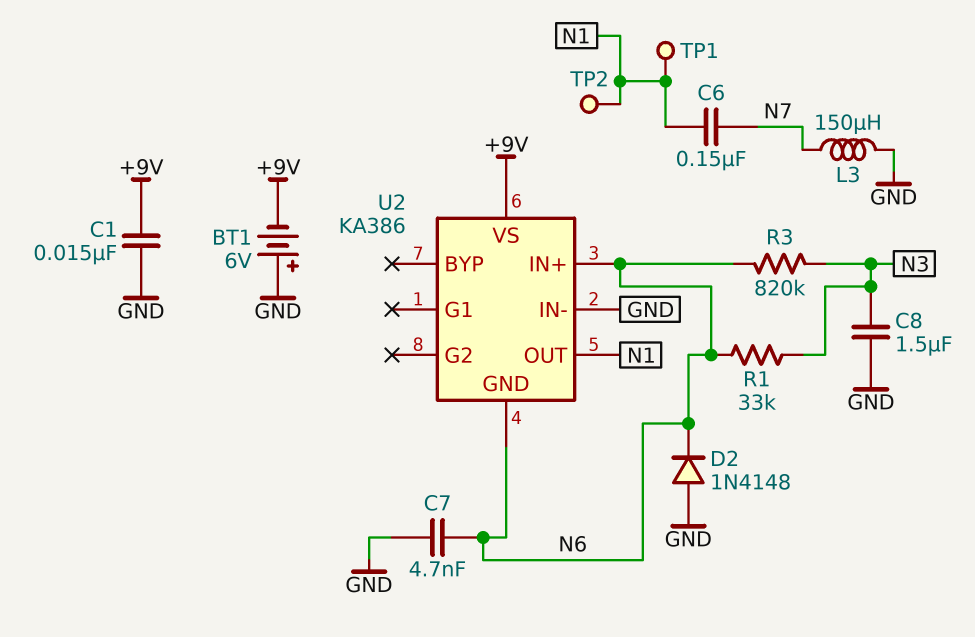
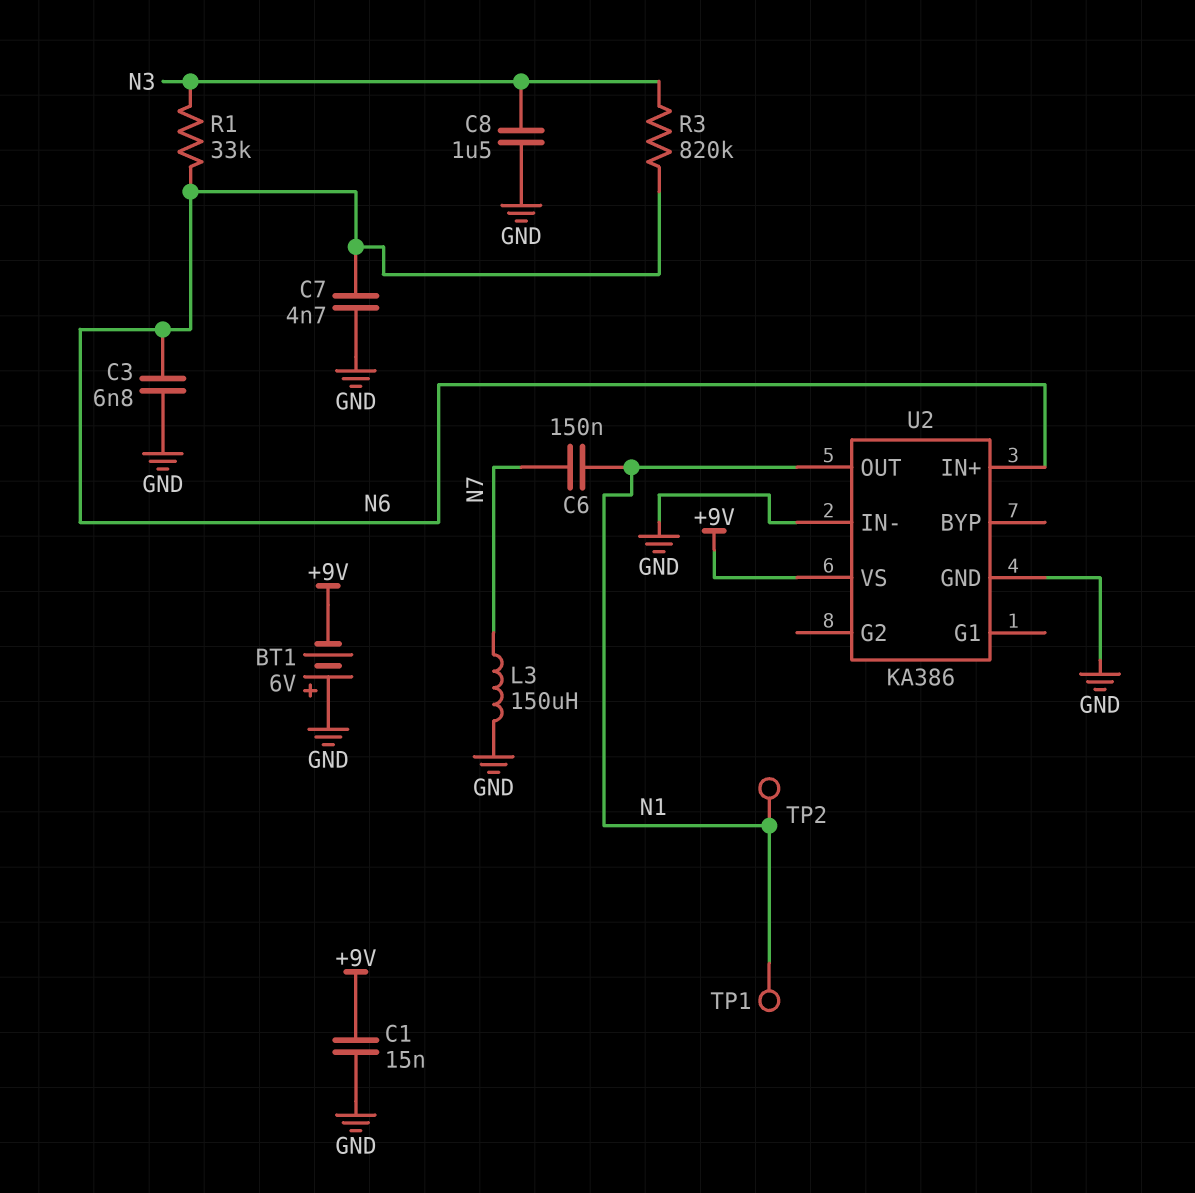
C3: none -> 6.8nF (GND, N6)
D2: diode 1N4148 (A GND, K N6) -> none
U2 pin GND: N6 -> GND

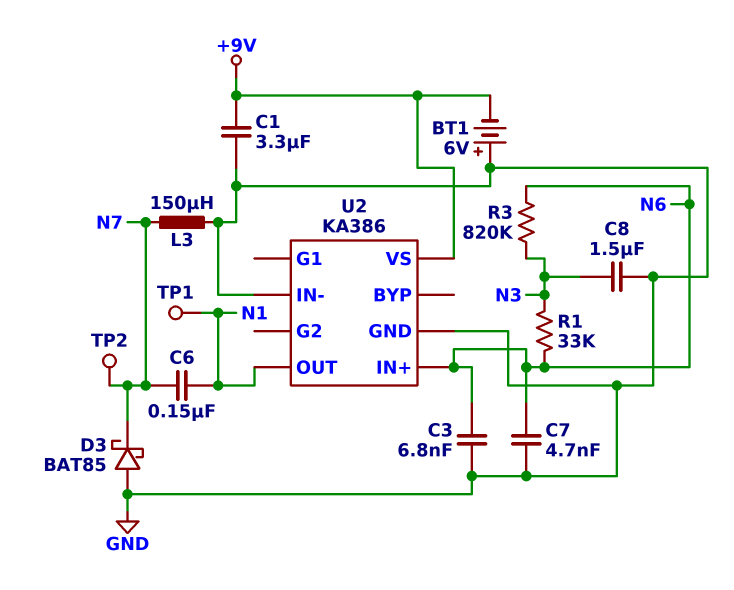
C1: 15nF (+9V, GND) -> 3.3uF (+9V, GND)
D3: none -> schottky BAT85 (A GND, K N7)
TP2: test point (N1) -> test point (N7)

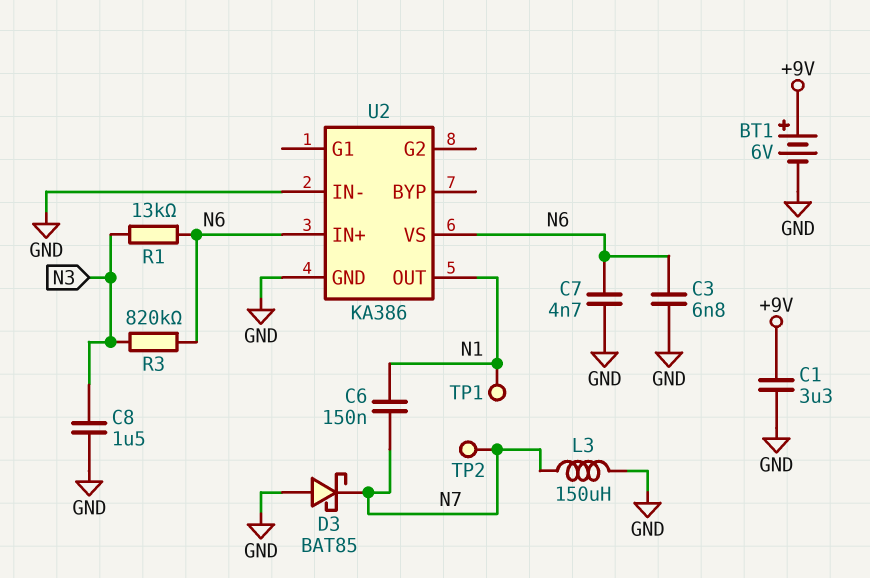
BT1: 6V (plus GND, minus +9V) -> 6V (plus +9V, minus GND)
R1: 33k (N3, N6) -> 13k (N3, N6)
U2 pin VS: +9V -> N6

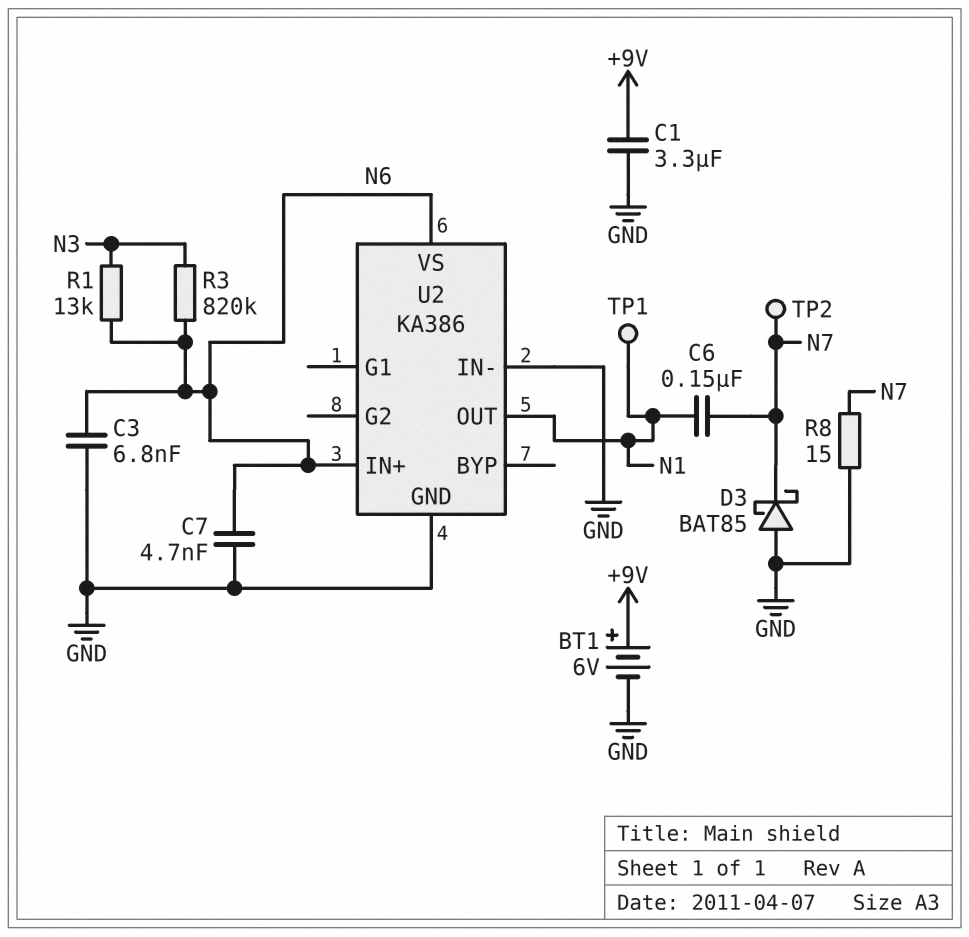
C8: 1.5uF (GND, N3) -> none
L3: 150uH (GND, N7) -> none
R8: none -> 15 (GND, N7)

